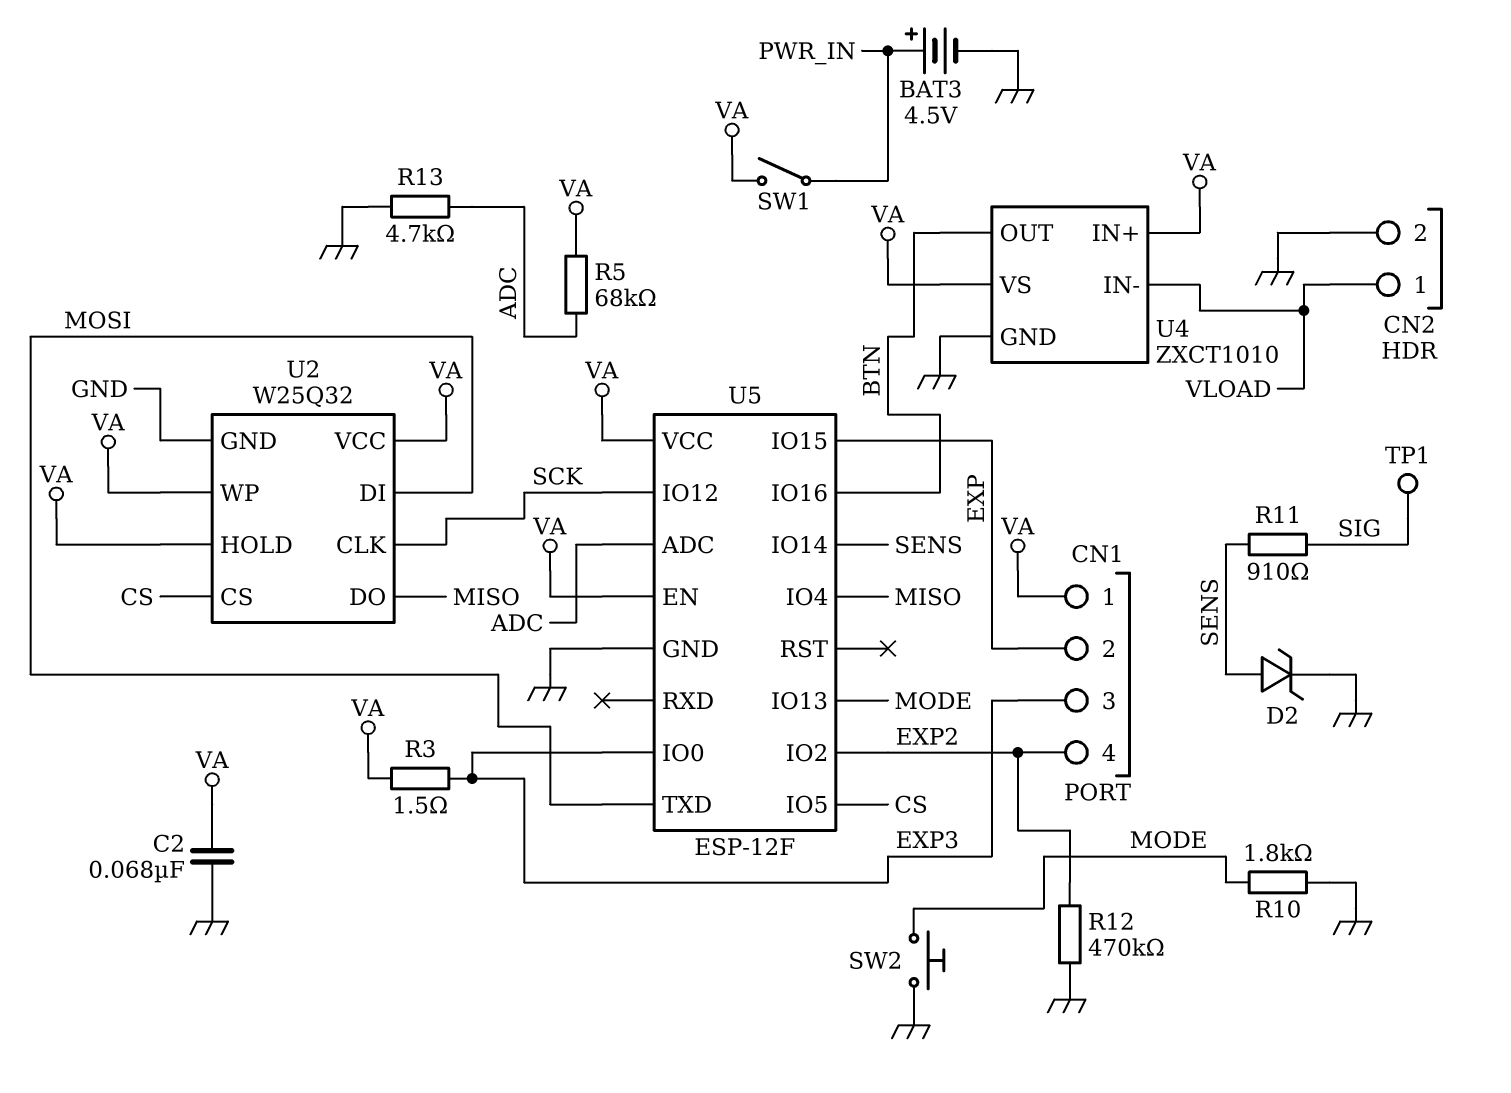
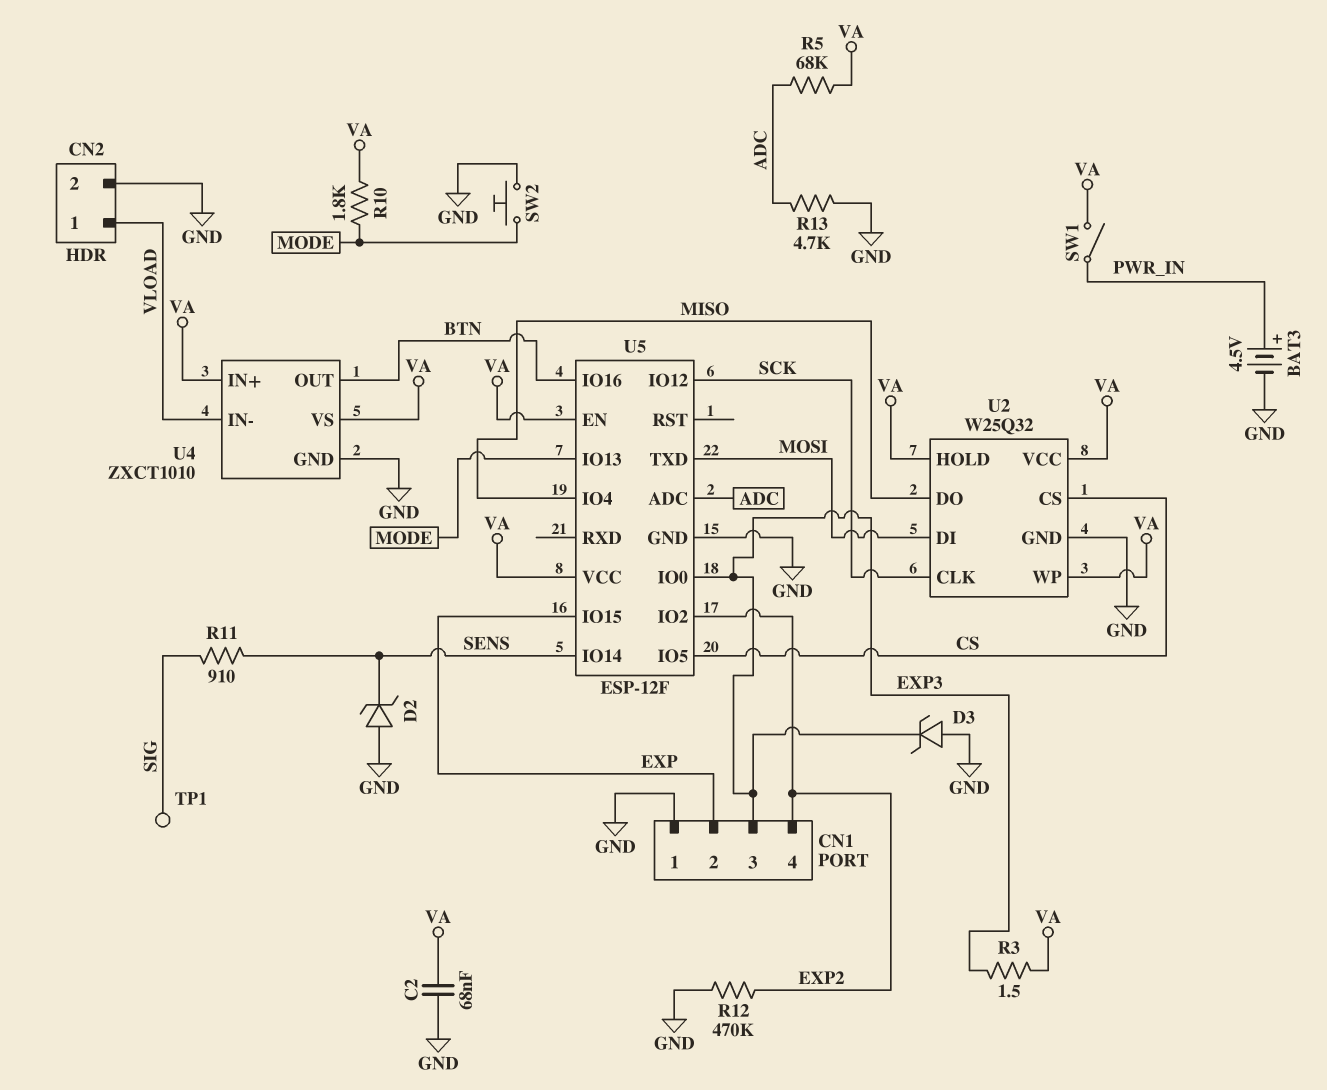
CN1 pin 1: VA -> GND
D2: zener (A SENS, K GND) -> zener (A GND, K SENS)
D3: none -> zener (A GND, K EXP3)
R10: 1.8k (GND, MODE) -> 1.8k (MODE, VA)

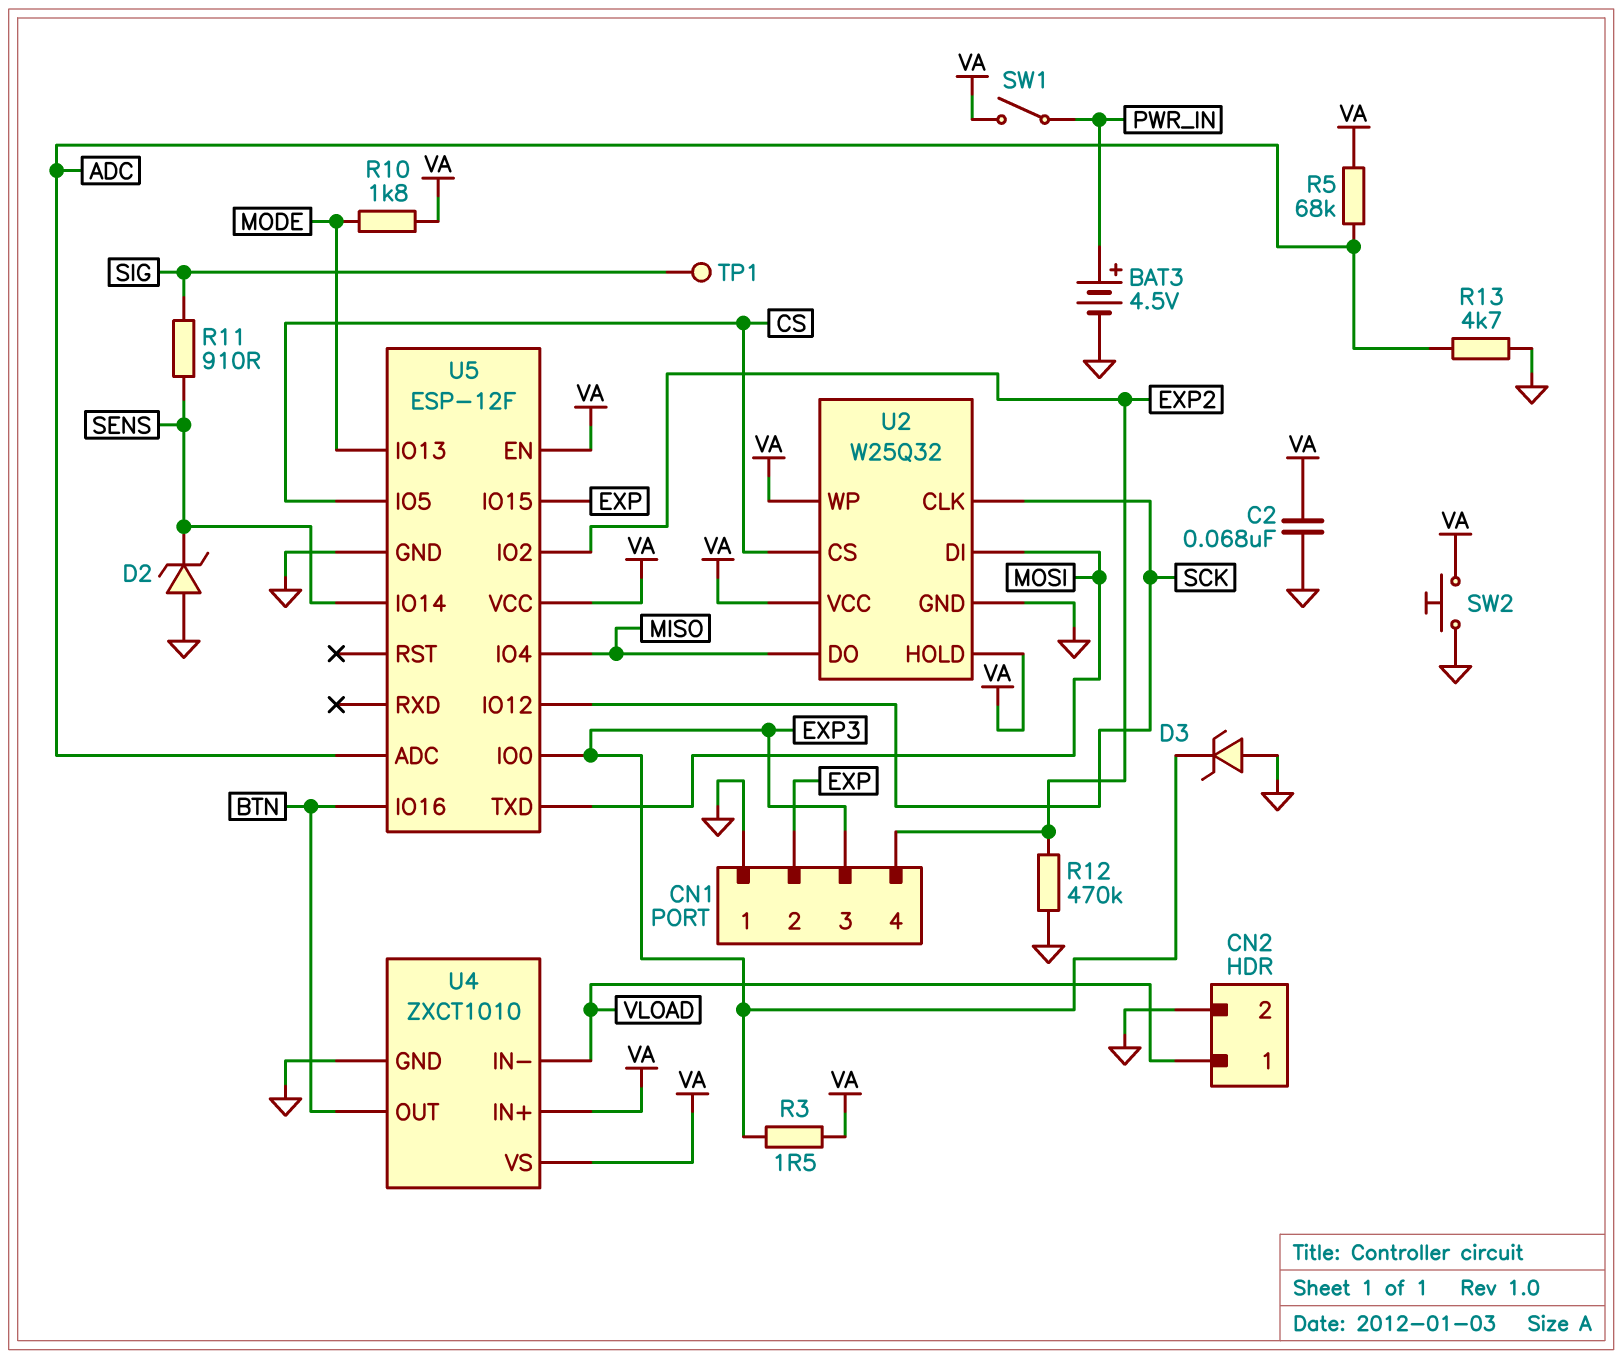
SW2: button (GND, MODE) -> button (GND, VA)

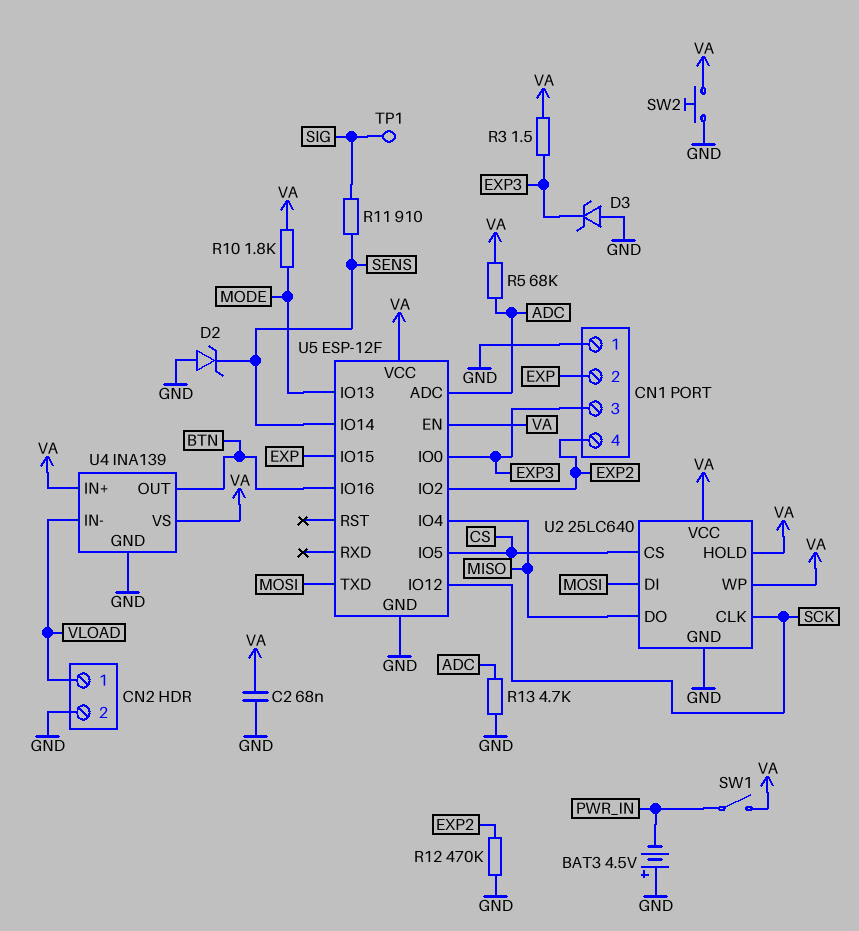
BAT3: 4.5V (plus PWR_IN, minus GND) -> 4.5V (plus GND, minus PWR_IN)
U2: W25Q32 -> 25LC640
U4: ZXCT1010 -> INA139

